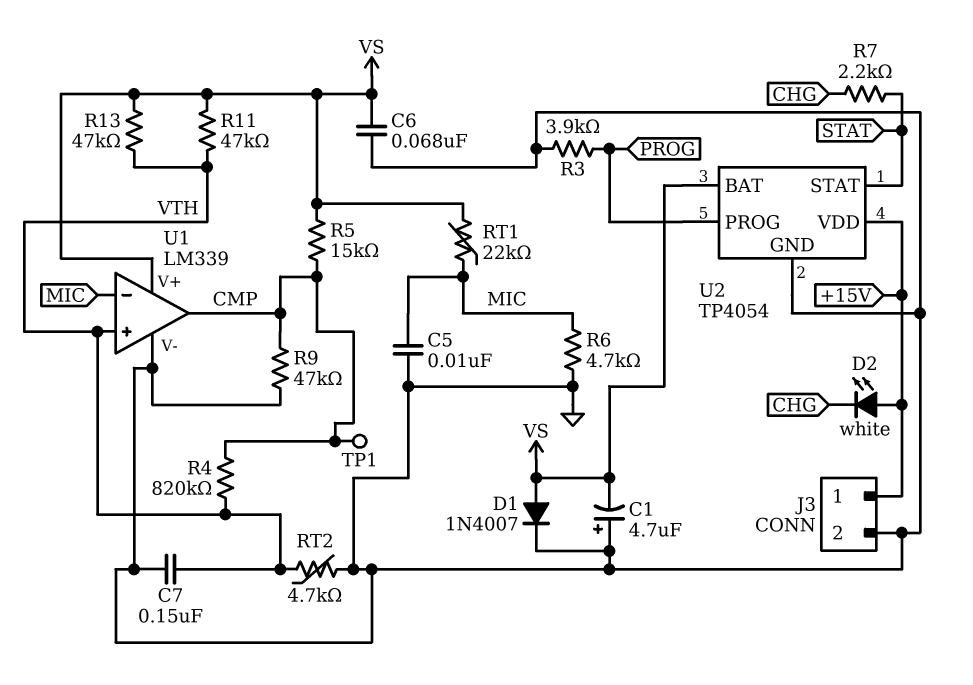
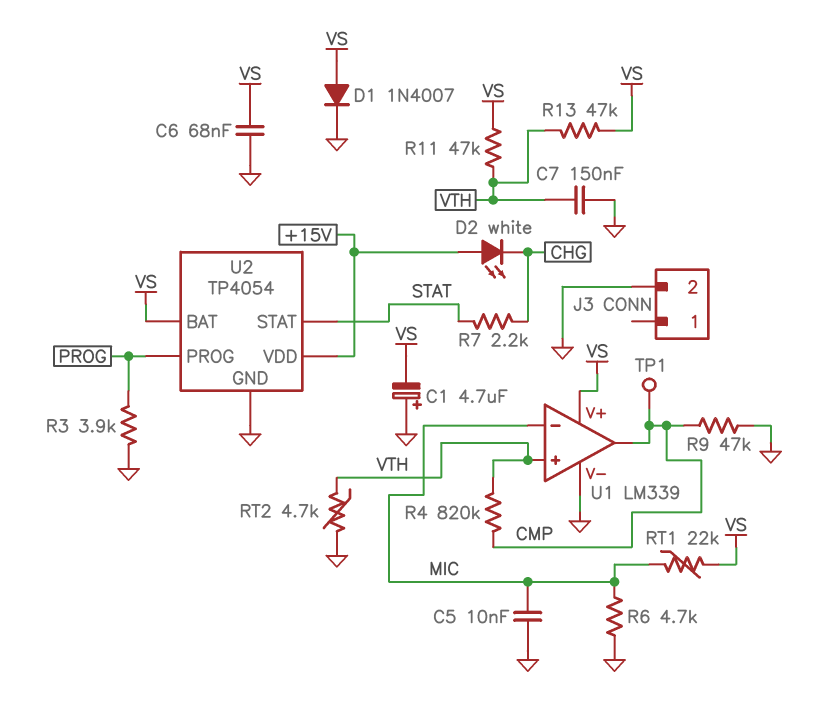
J3 pin 1: +15V -> none
R5: 15k (CMP, VS) -> none

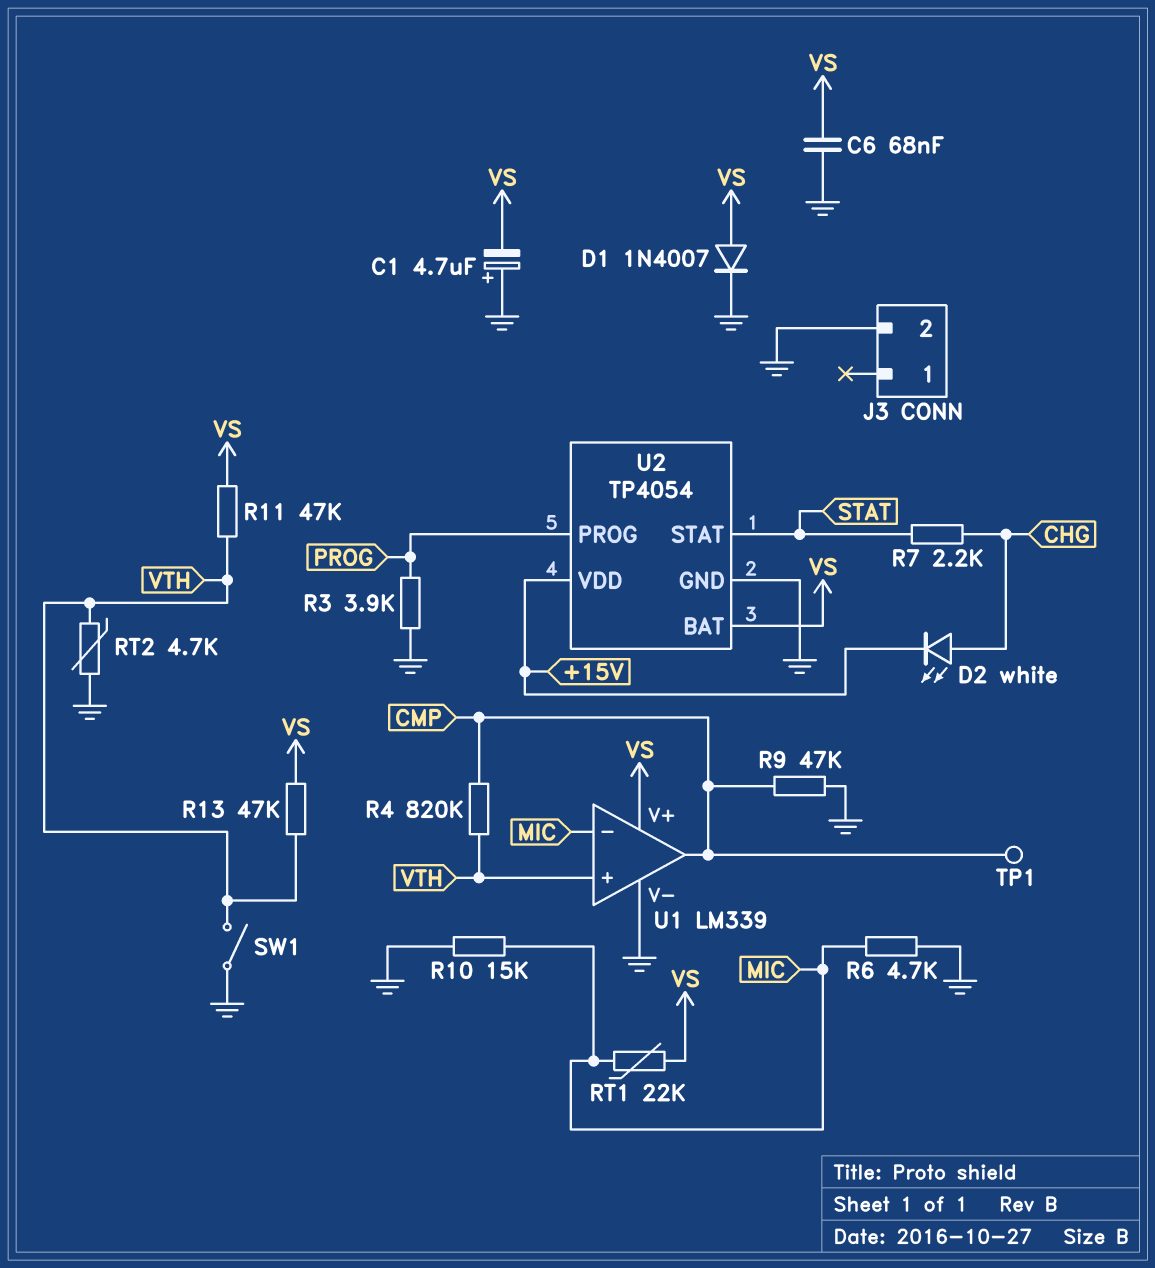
C5: 10nF (GND, MIC) -> none
C7: 150nF (GND, VTH) -> none
D2: LED white (A +15V, K CHG) -> LED white (A CHG, K +15V)
R10: none -> 15k (GND, MIC)
SW1: none -> switch (GND, VTH)

